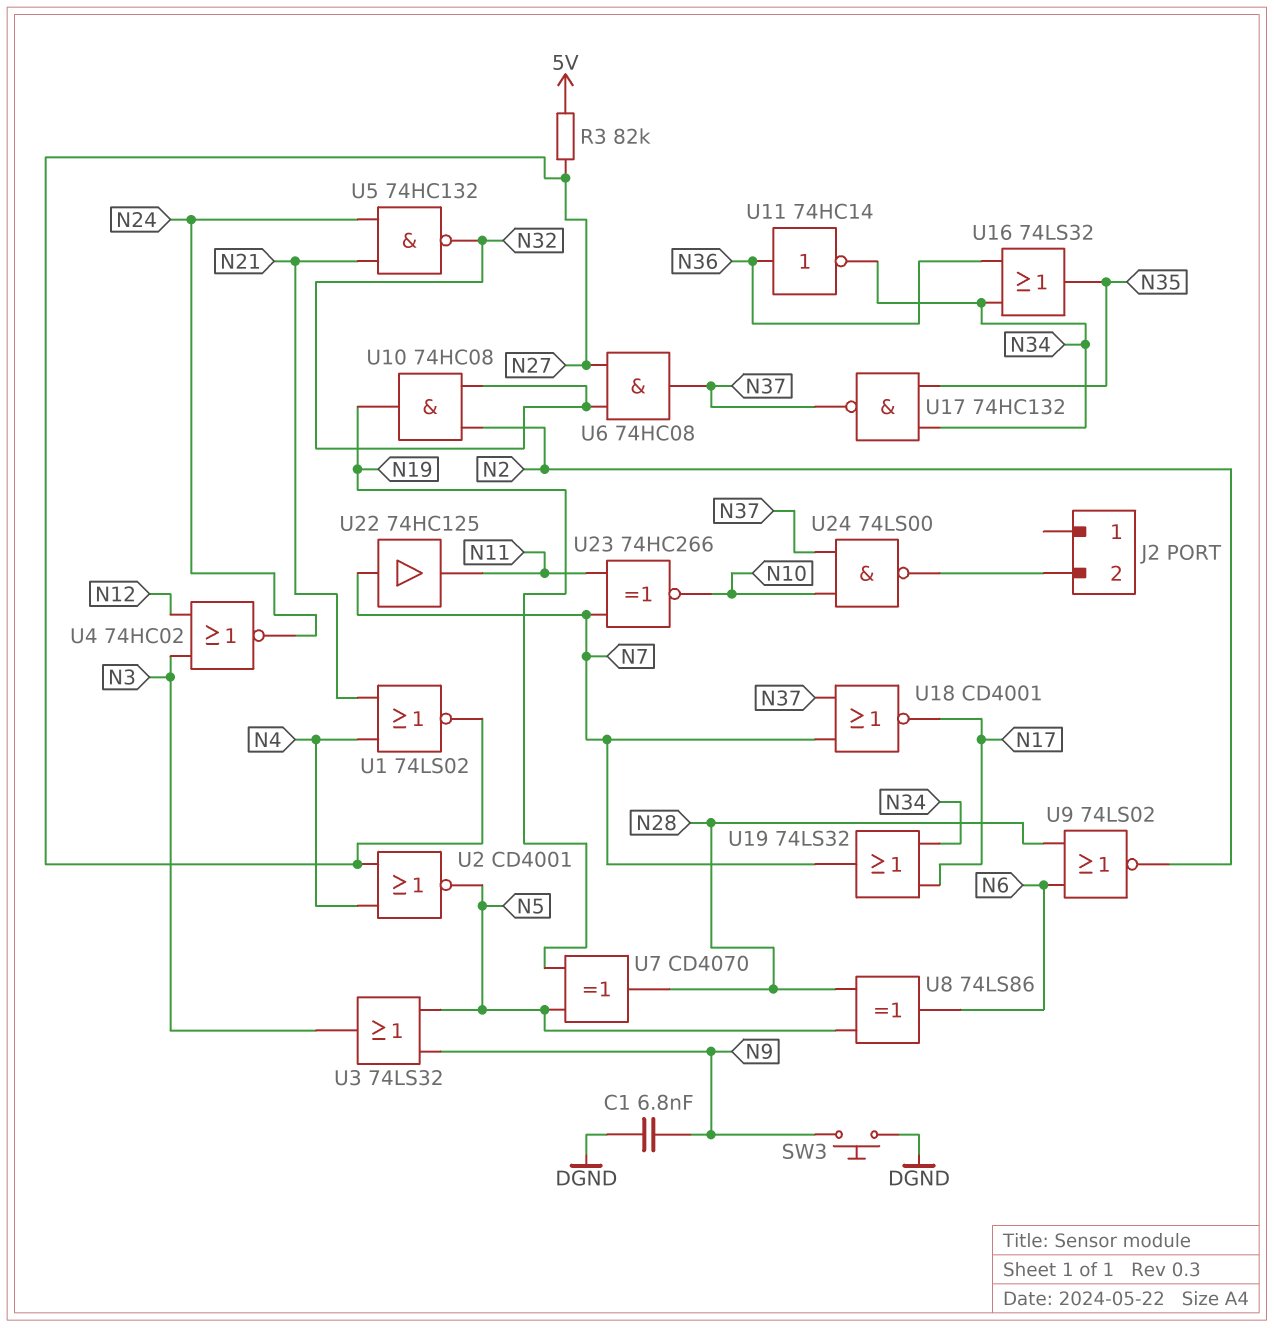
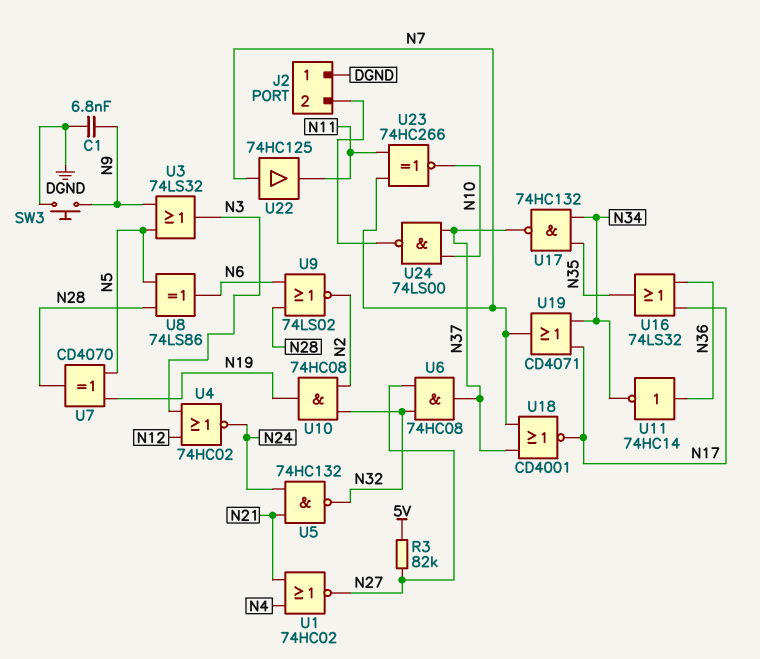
J2 pin 1: none -> DGND
U1: NOR 74LS02 (in N4, in N21, out N27) -> NOR 74HC02 (in N4, in N21, out N27)
U2: NOR CD4001 (in N4, in N27, out N5) -> none
U16: OR 74LS32 (in N34, in N36, out N35) -> OR 74LS32 (in N17, in N36, out N35)
U19: OR 74LS32 (in N17, in N34, out N7) -> OR CD4071 (in N17, in N34, out N7)

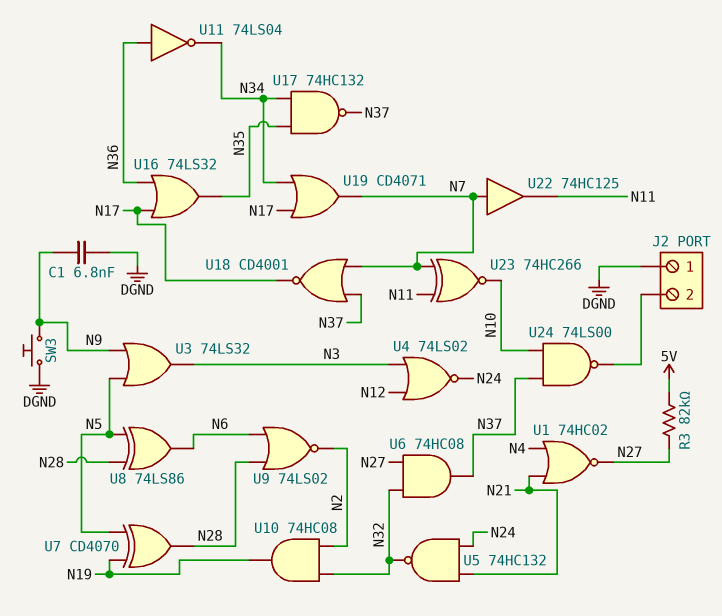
U4: NOR 74HC02 (in N3, in N12, out N24) -> NOR 74LS02 (in N3, in N12, out N24)
U11: NOT 74HC14 (in N36, out N34) -> NOT 74LS04 (in N36, out N34)

